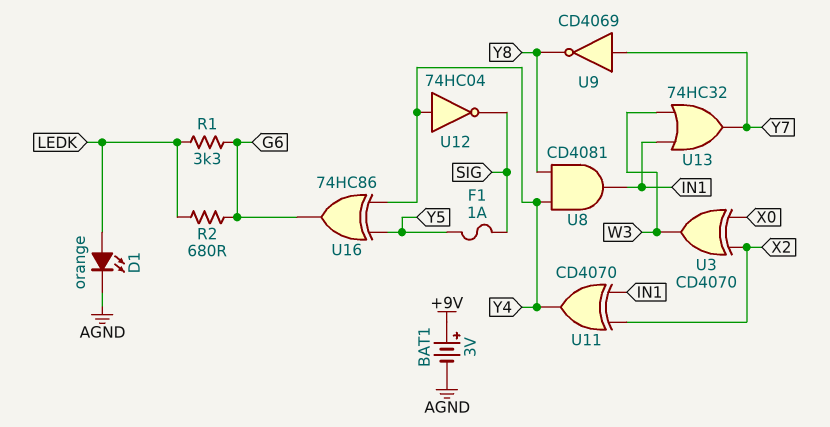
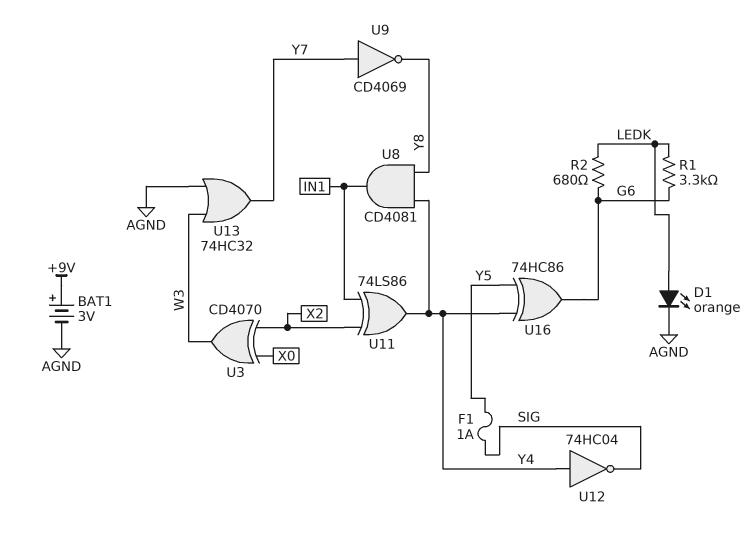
U11: XOR CD4070 (in IN1, in X2, out Y4) -> XOR 74LS86 (in IN1, in X2, out Y4)
U13: OR 74HC32 (in IN1, in W3, out Y7) -> OR 74HC32 (in AGND, in W3, out Y7)

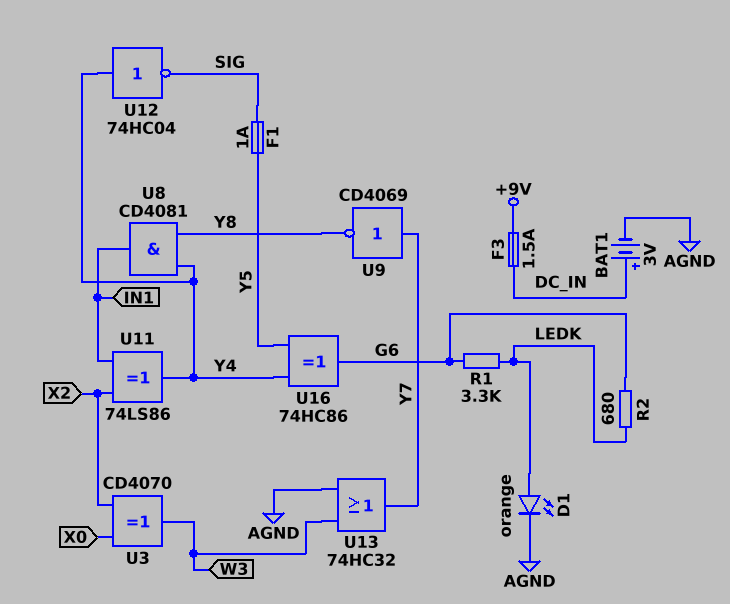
BAT1: 3V (plus +9V, minus AGND) -> 3V (plus DC_IN, minus AGND)
F3: none -> 1.5A (+9V, DC_IN)

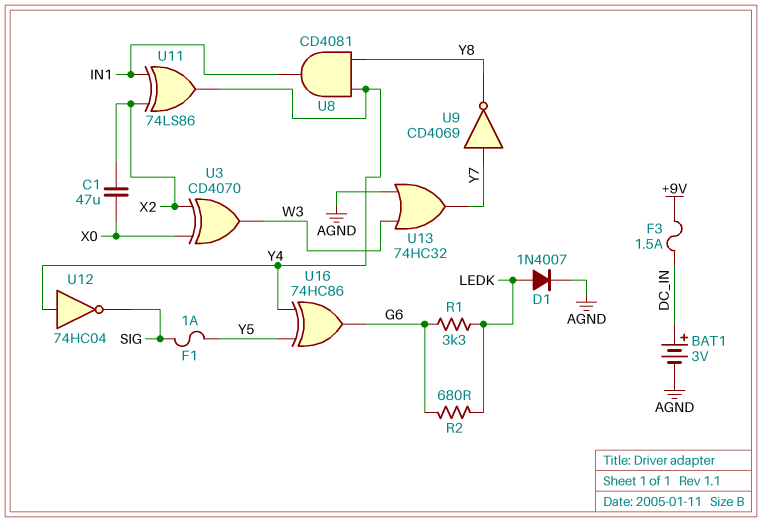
C1: none -> 47uF (X0, X2)
D1: LED orange (A LEDK, K AGND) -> diode 1N4007 (A LEDK, K AGND)

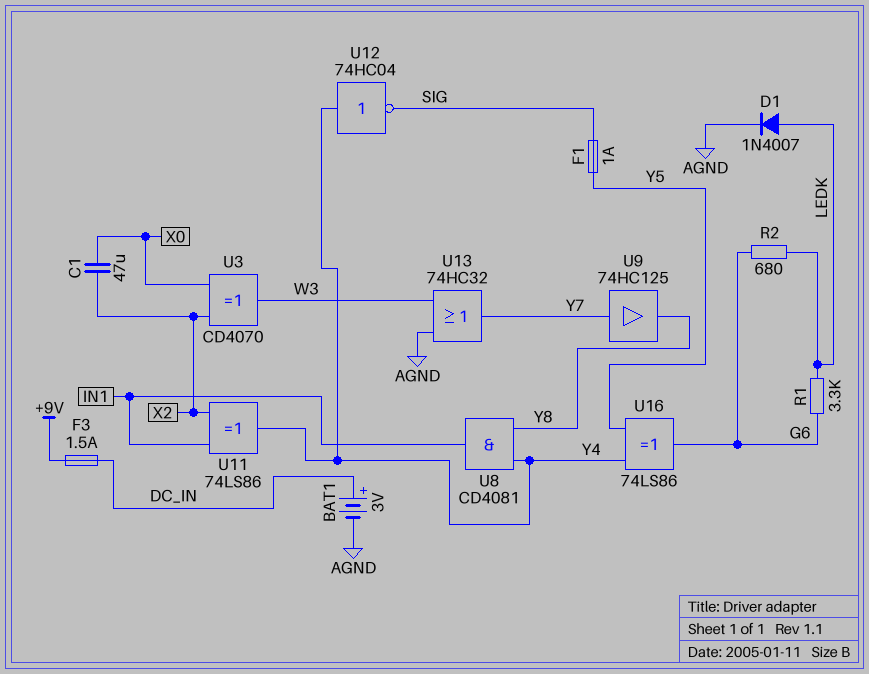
U9: NOT CD4069 (in Y7, out Y8) -> buffer 74HC125 (in Y7, out Y8)
U16: XOR 74HC86 (in Y4, in Y5, out G6) -> XOR 74LS86 (in Y4, in Y5, out G6)

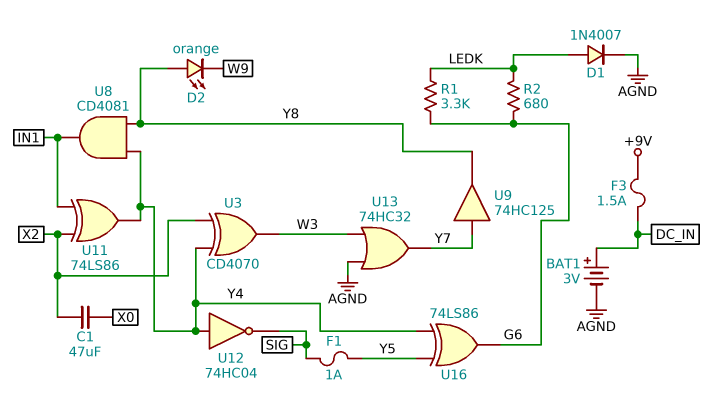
D2: none -> LED orange (A Y8, K W9)
U3: XOR CD4070 (in X0, in X2, out W3) -> XOR CD4070 (in X2, in Y4, out W3)

